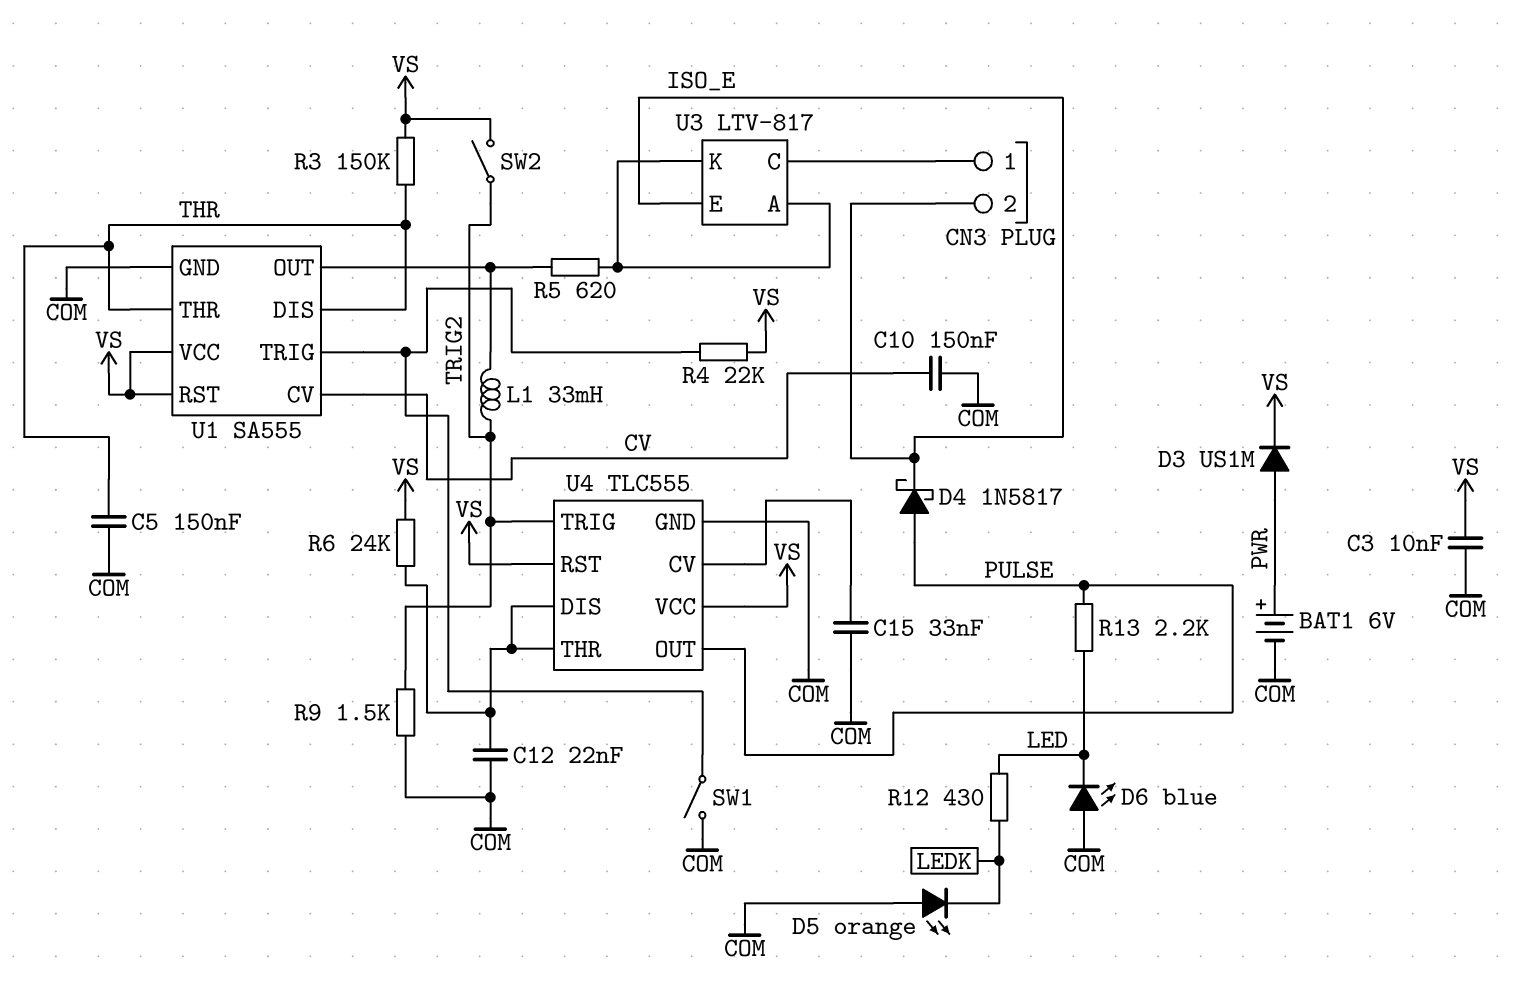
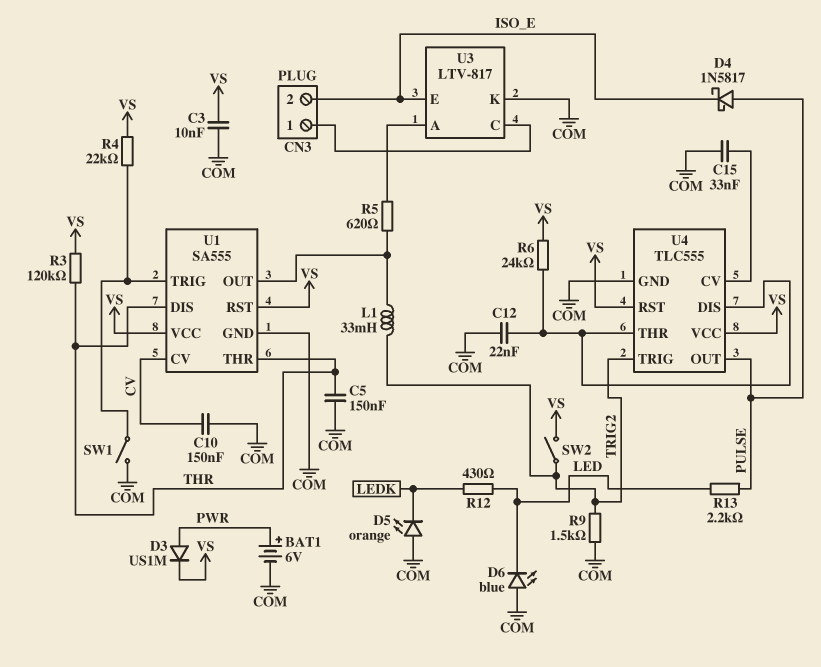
R3: 150k (THR, VS) -> 120k (THR, VS)
U3 pin K: U3/A -> COM

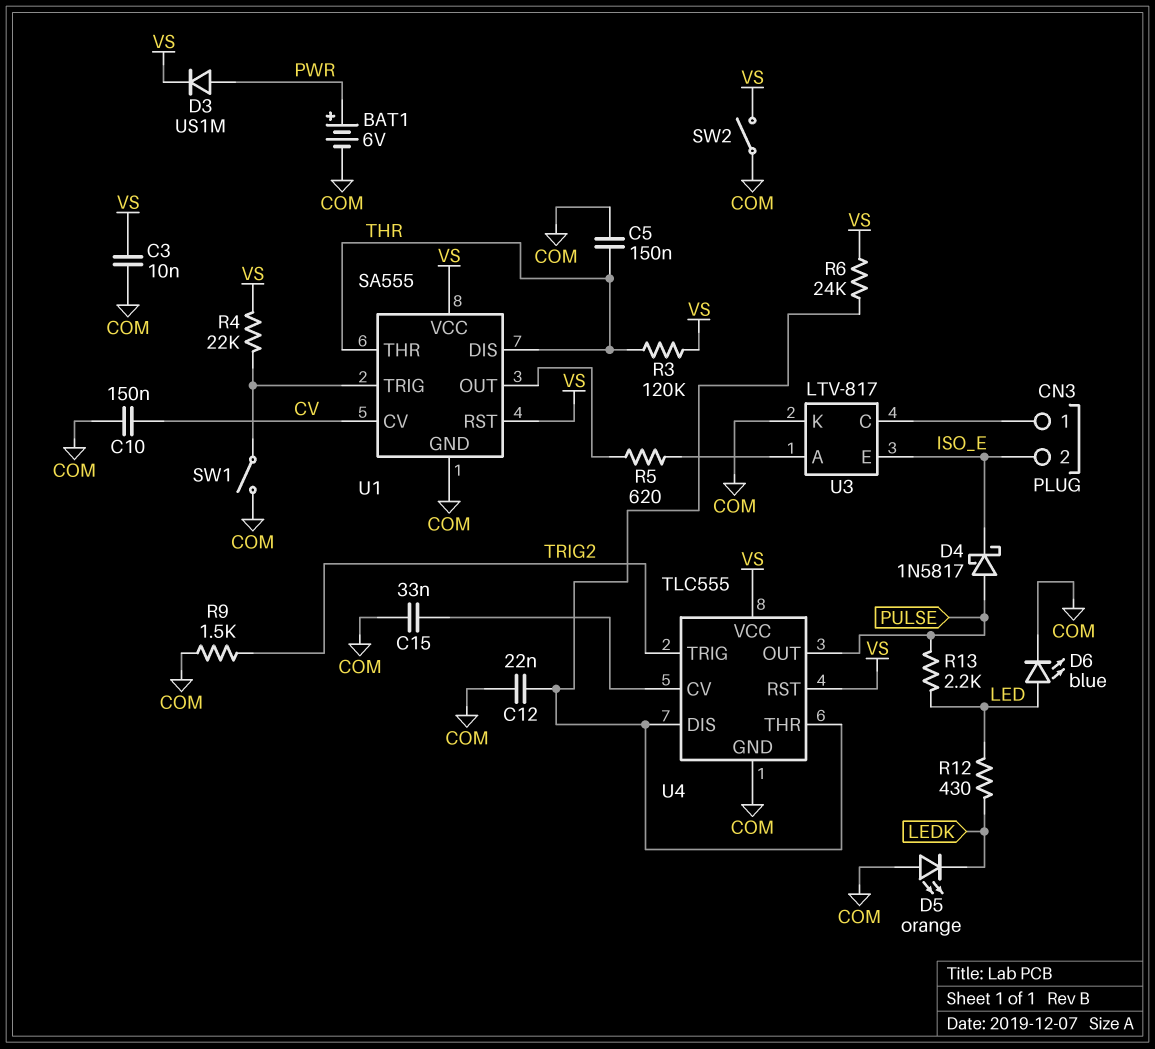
D6: LED blue (A COM, K LED) -> LED blue (A LED, K COM)
L1: 33mH (TRIG2, U1/OUT) -> none
SW2: switch (TRIG2, VS) -> switch (COM, VS)

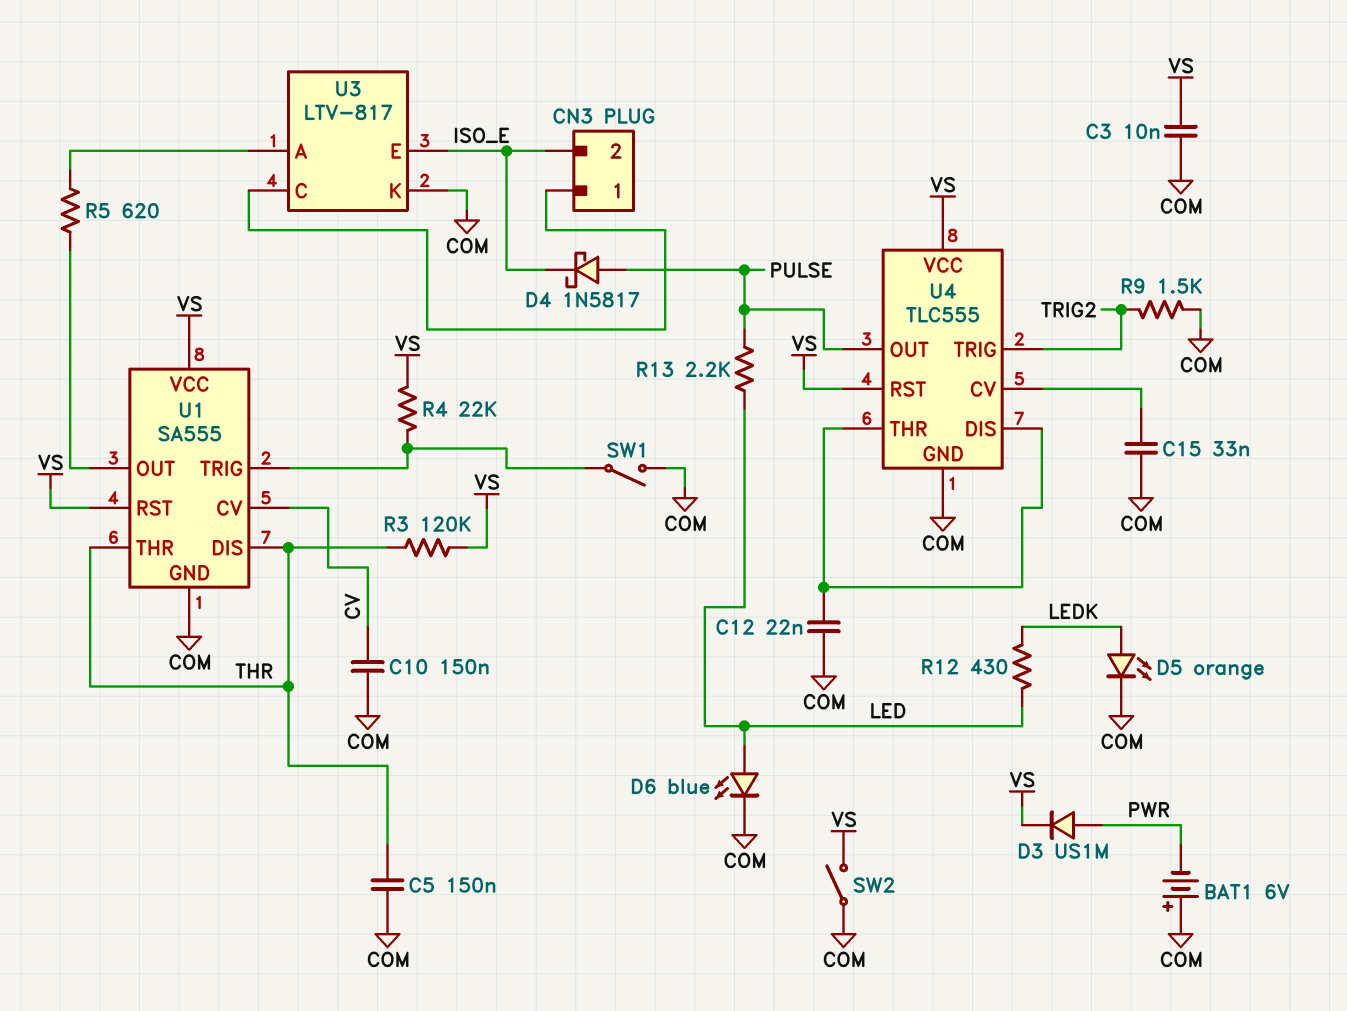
BAT1: 6V (plus PWR, minus COM) -> 6V (plus COM, minus PWR)
D5: LED orange (A COM, K LEDK) -> LED orange (A LEDK, K COM)
R6: 24k (U4/DIS, VS) -> none

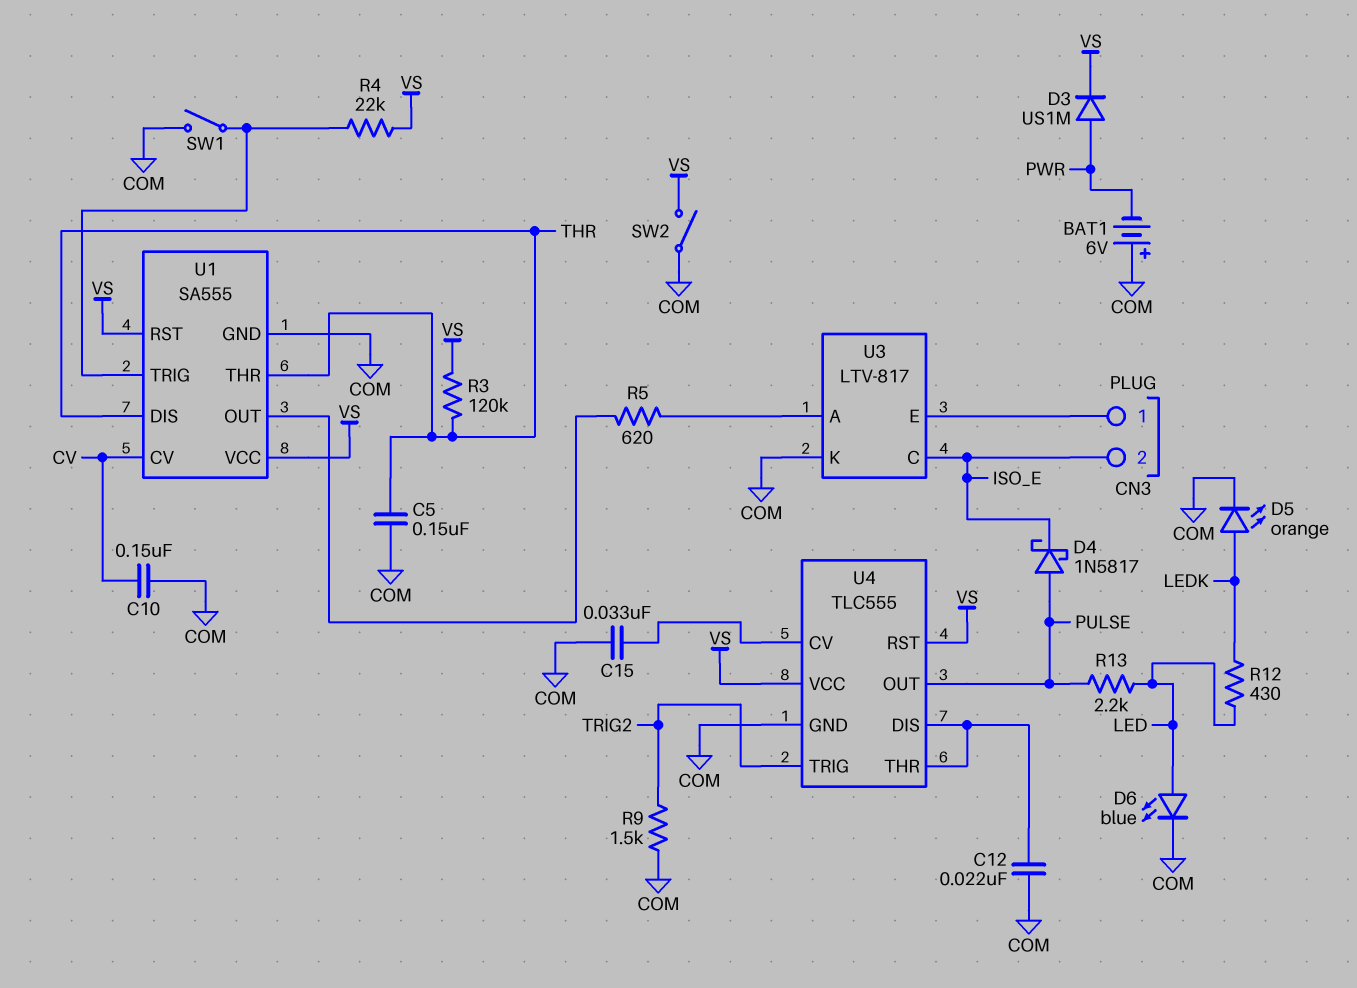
C3: 10nF (COM, VS) -> none
U3 pin C: CN3/1 -> ISO_E
U3 pin E: ISO_E -> CN3/1

